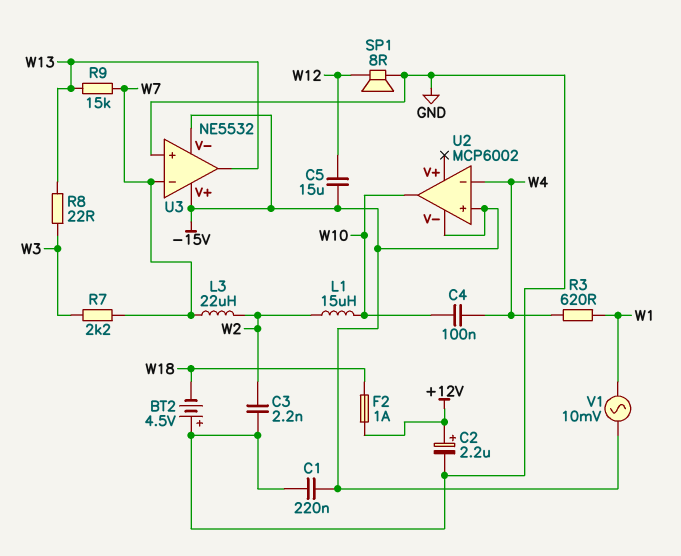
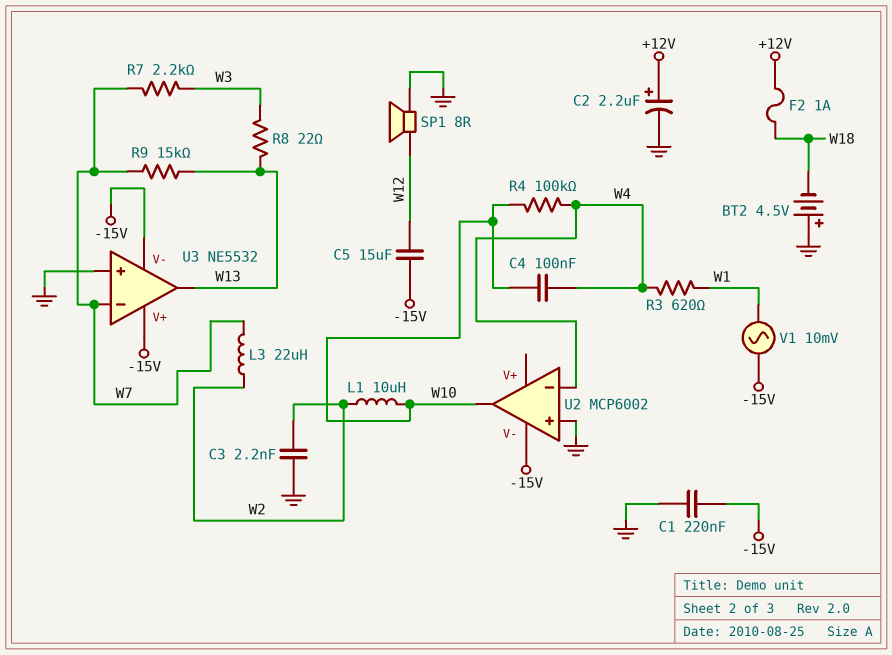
L1: 15uH (W2, W10) -> 10uH (W2, W10)
R4: none -> 100k (W4, W10)
U2 pin in+: -15V -> GND

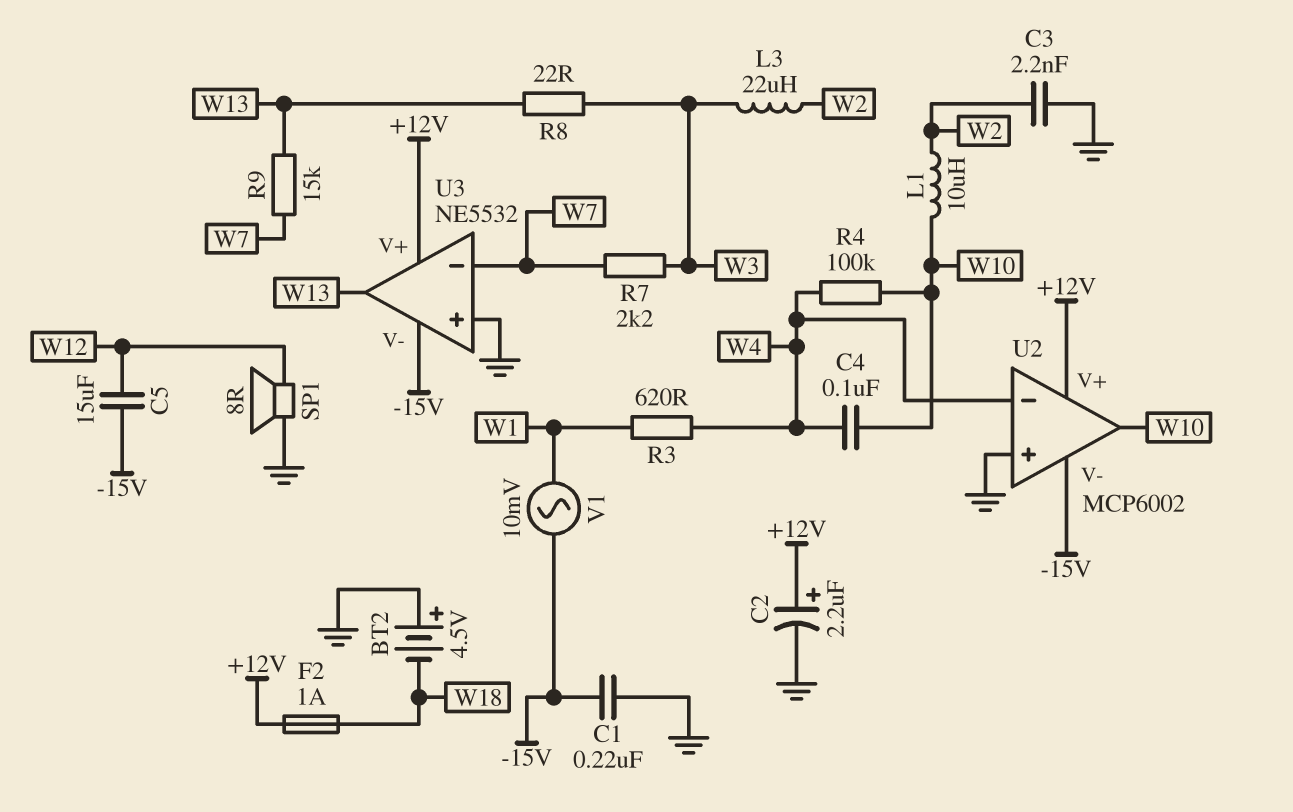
L3: 22uH (W2, W7) -> 22uH (W2, W3)
U2 pin V+: none -> +12V
U3 pin V+: -15V -> +12V

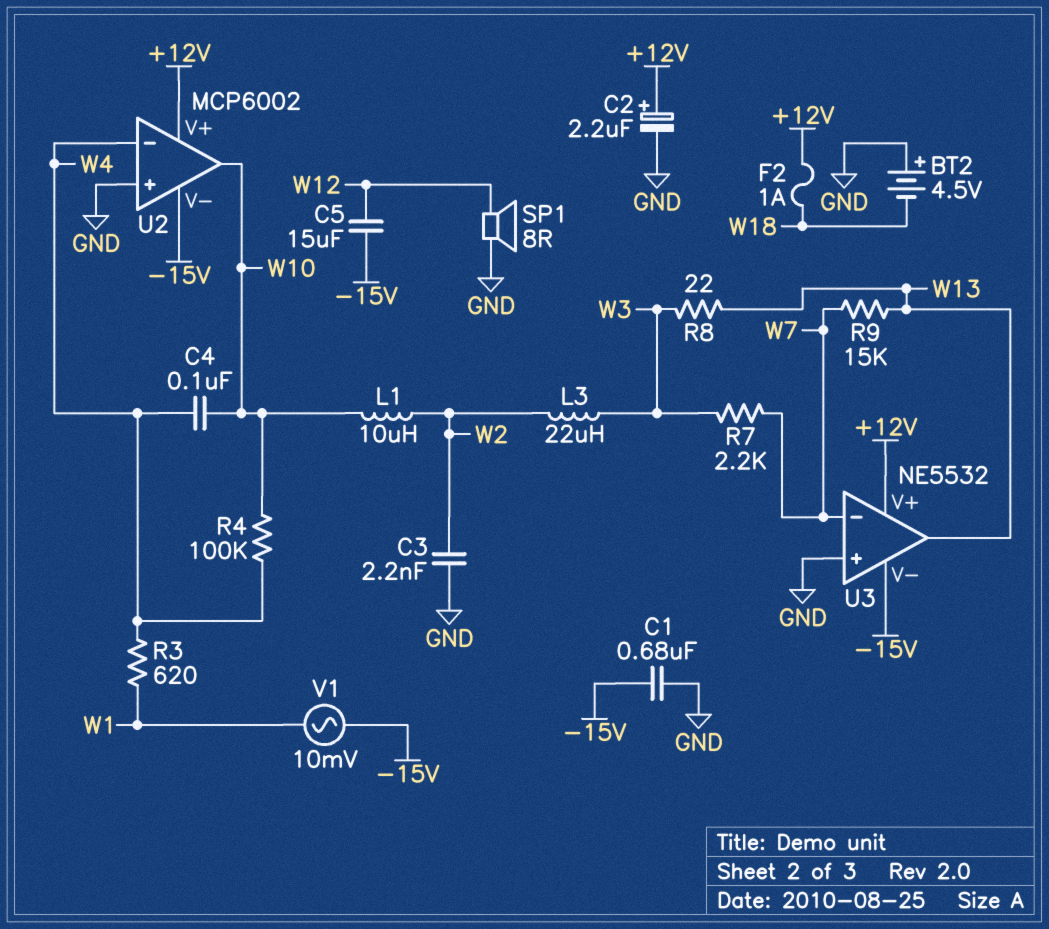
C1: 220nF (-15V, GND) -> 680nF (-15V, GND)

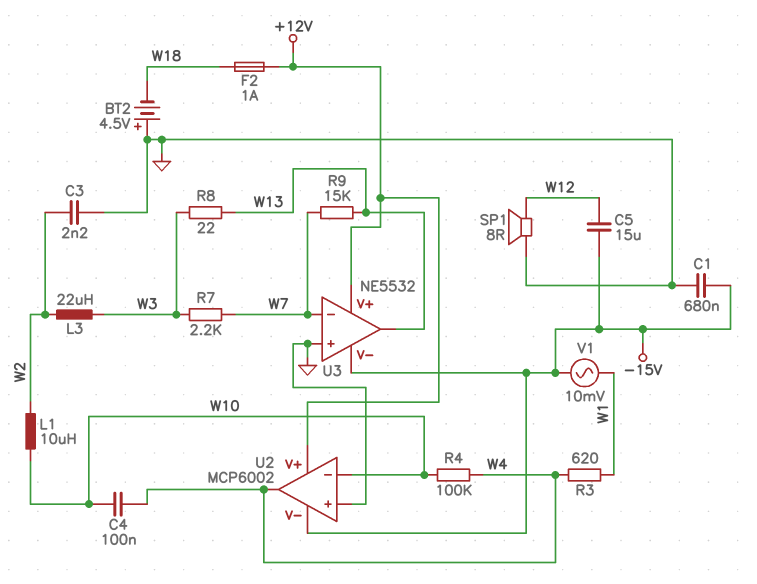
C2: 2.2uF (plus +12V, minus GND) -> none
U2 pin in-: W4 -> W10
U2 pin out: W10 -> W4

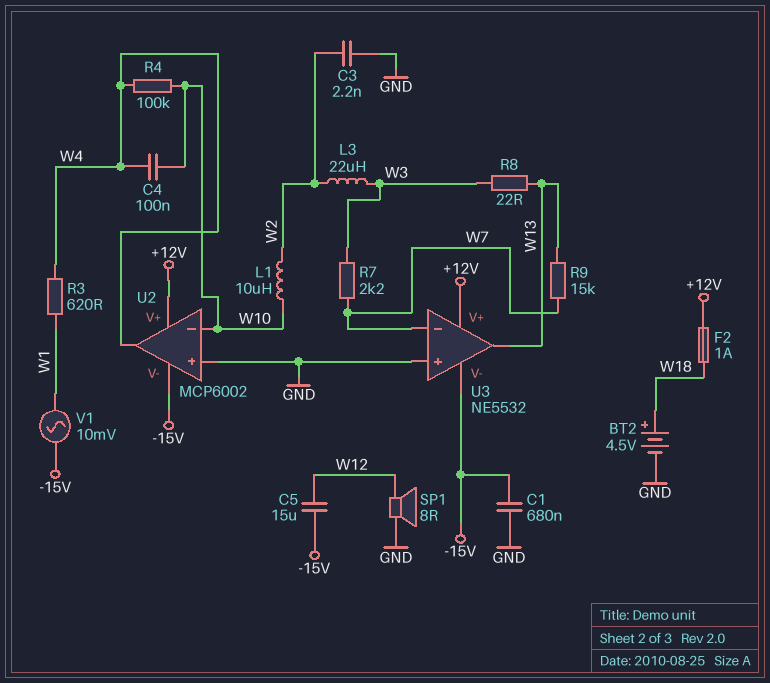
BT2: 4.5V (plus GND, minus W18) -> 4.5V (plus W18, minus GND)

